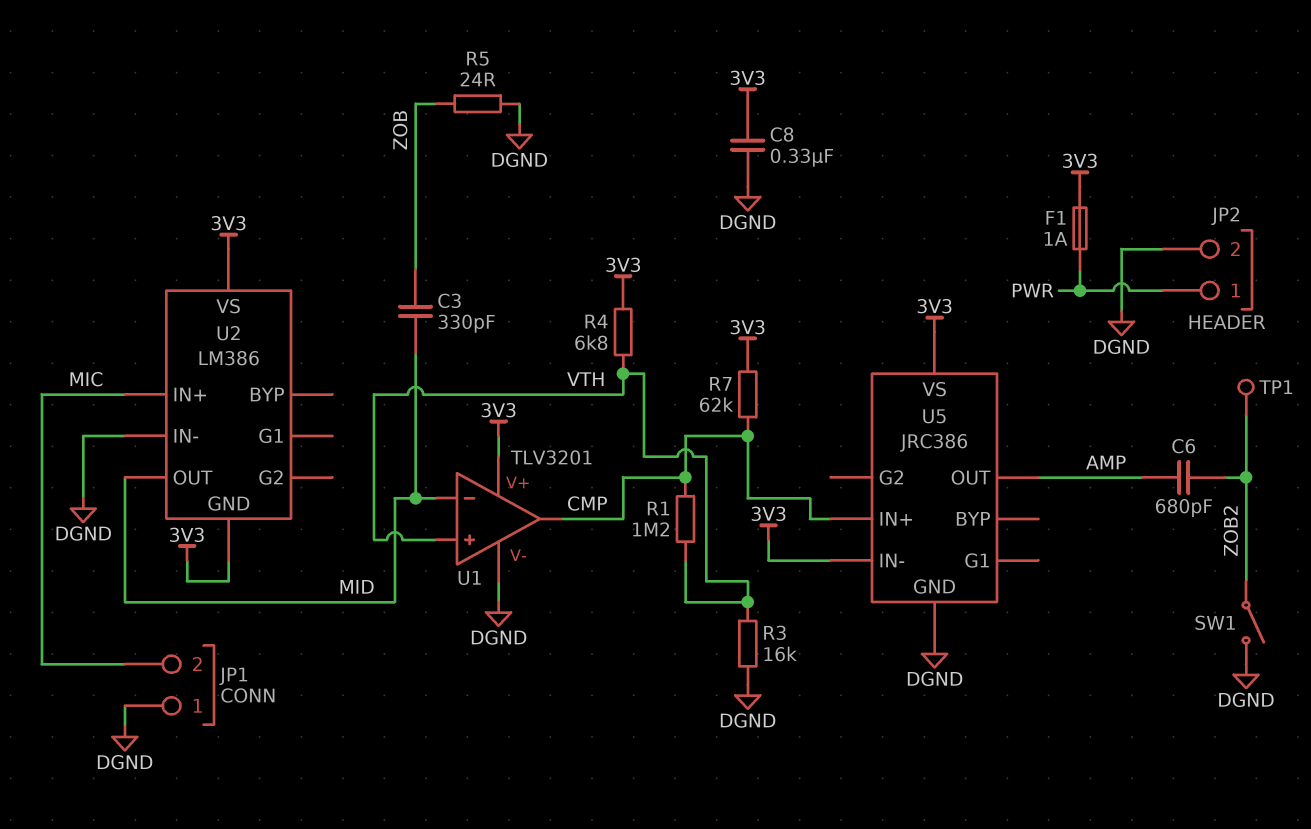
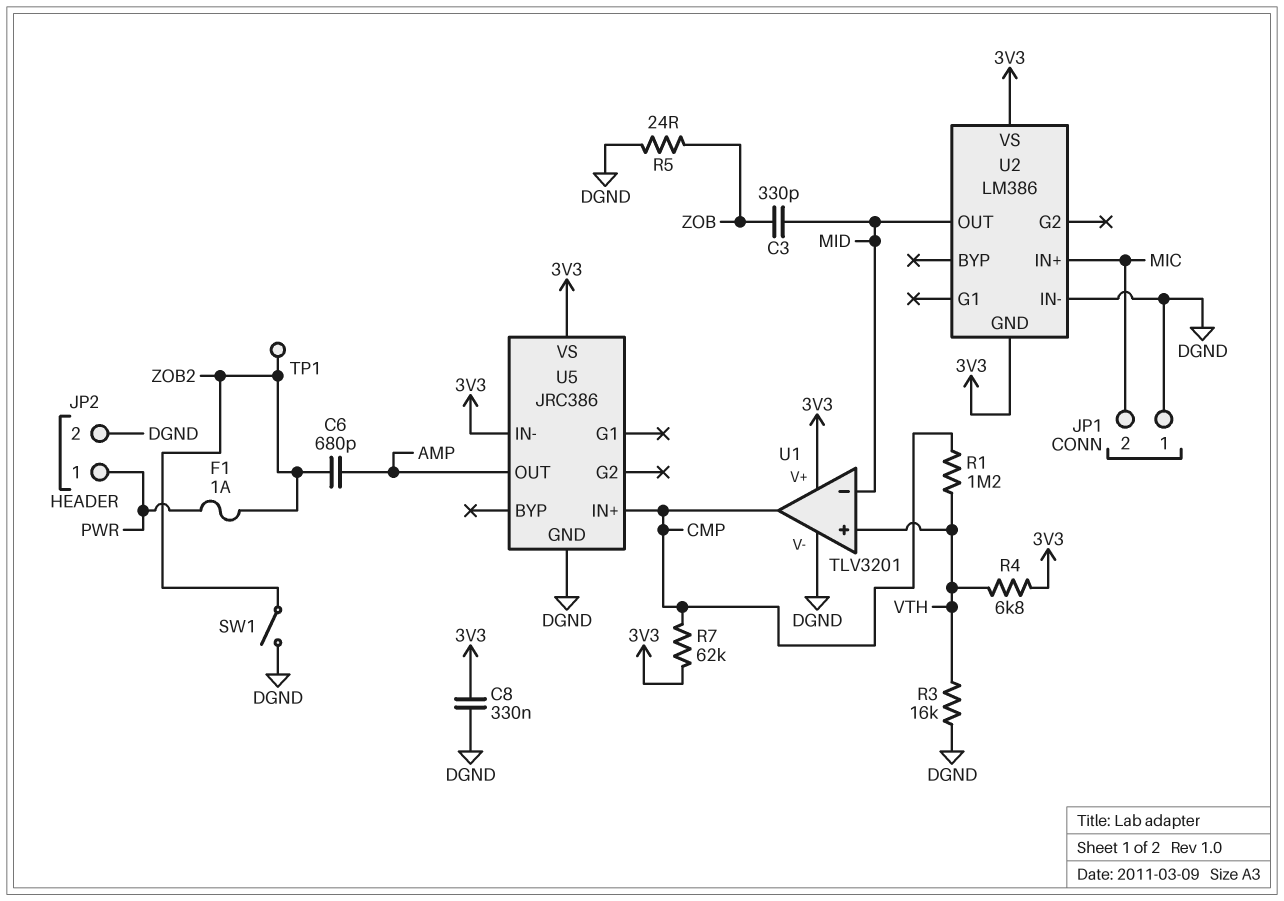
F1: 1A (3V3, PWR) -> 1A (PWR, ZOB2)

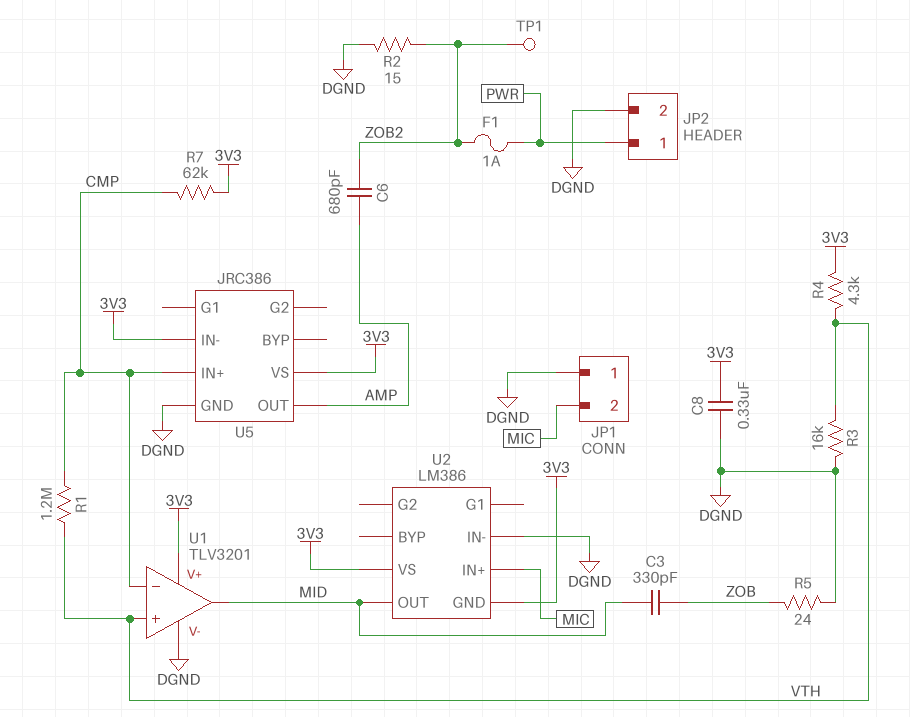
R2: none -> 15 (DGND, ZOB2)
R4: 6.8k (3V3, VTH) -> 4.3k (3V3, VTH)
SW1: switch (DGND, ZOB2) -> none
U1 pin in-: MID -> CMP
U1 pin out: CMP -> MID

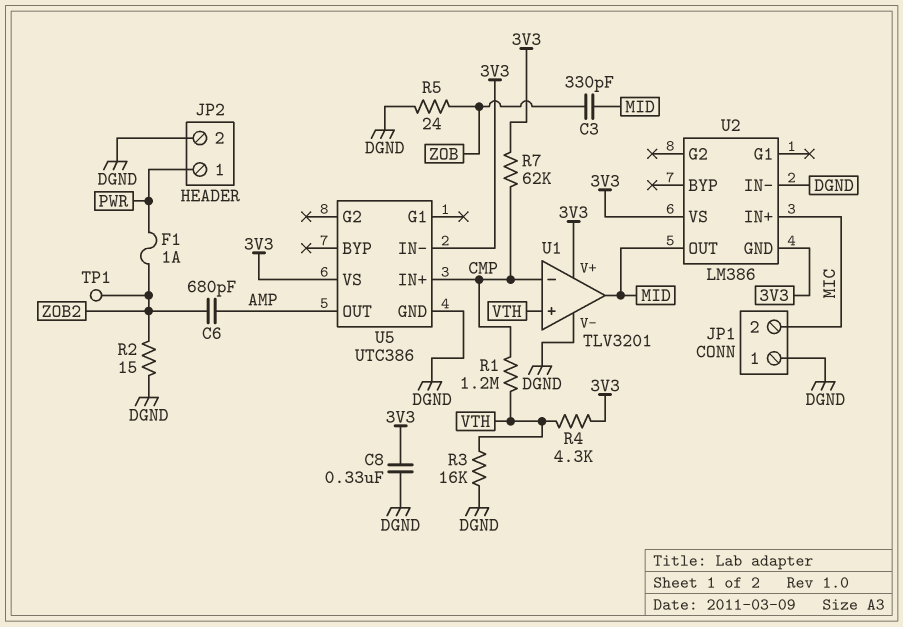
U5: JRC386 -> UTC386

